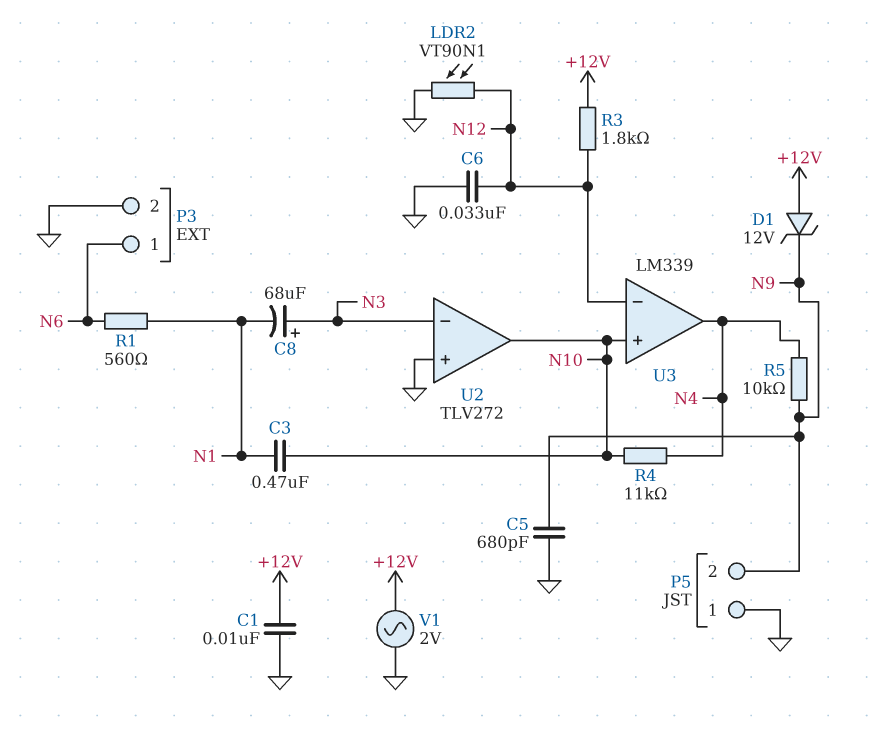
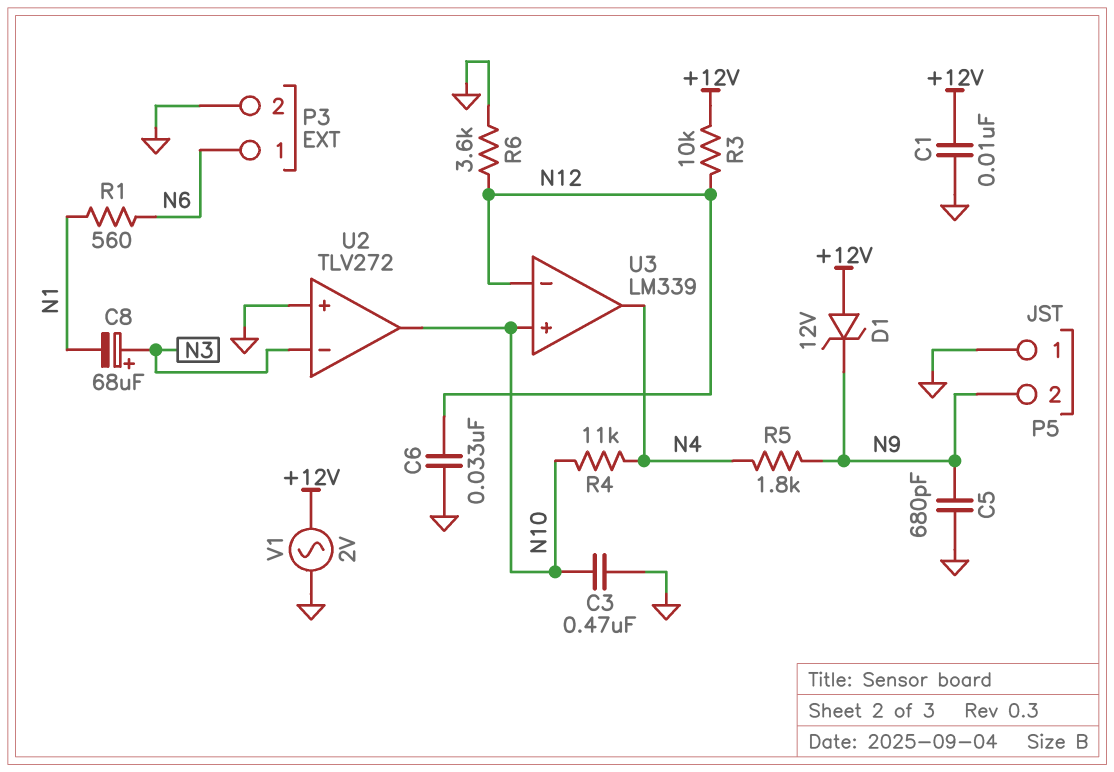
C3: 470nF (N1, N10) -> 470nF (GND, N10)
LDR2: VT90N1 (GND, N12) -> none
R3: 1.8k (+12V, N12) -> 10k (+12V, N12)
R5: 10k (N4, N9) -> 1.8k (N4, N9)
R6: none -> 3.6k (GND, N12)

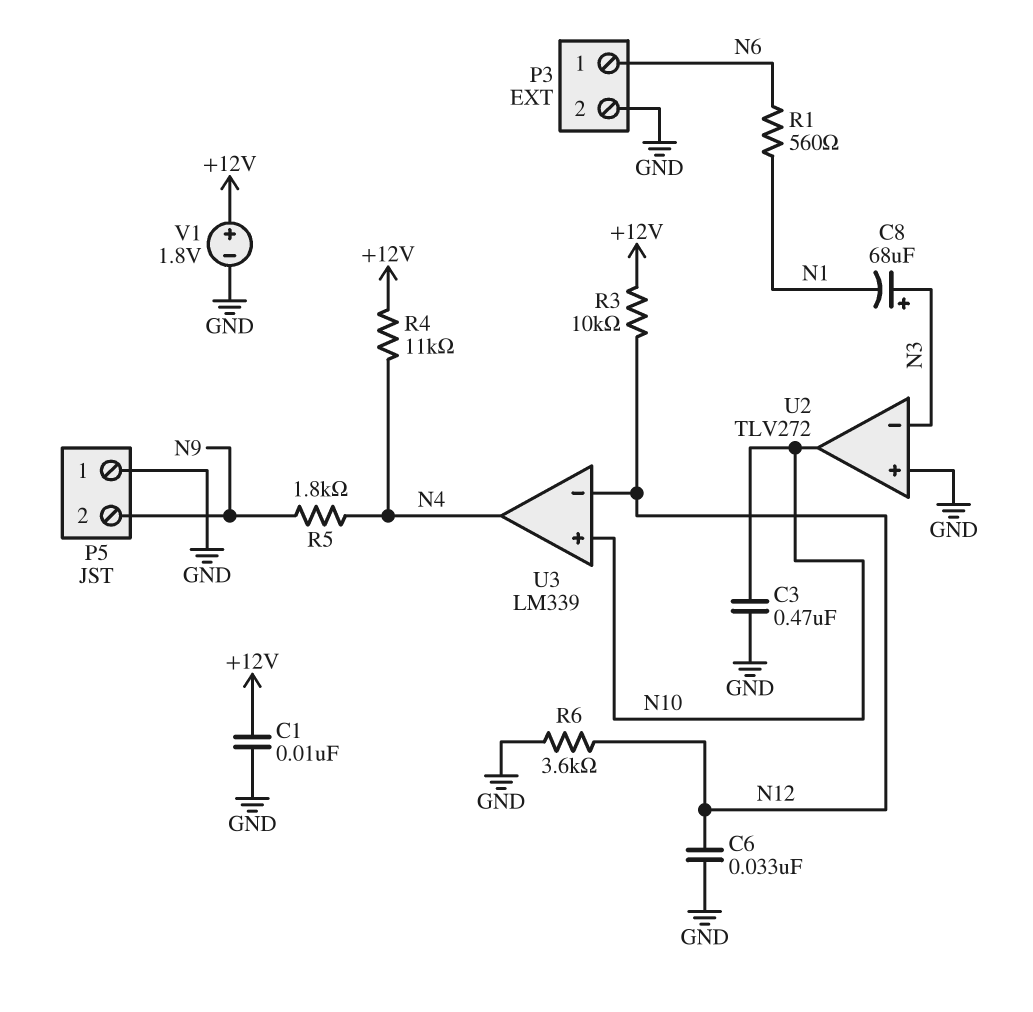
C5: 680pF (GND, N9) -> none
D1: zener 12V (A +12V, K N9) -> none
R4: 11k (N4, N10) -> 11k (+12V, N4)
V1: AC 2V (+12V, GND) -> 1.8V (plus +12V, minus GND)

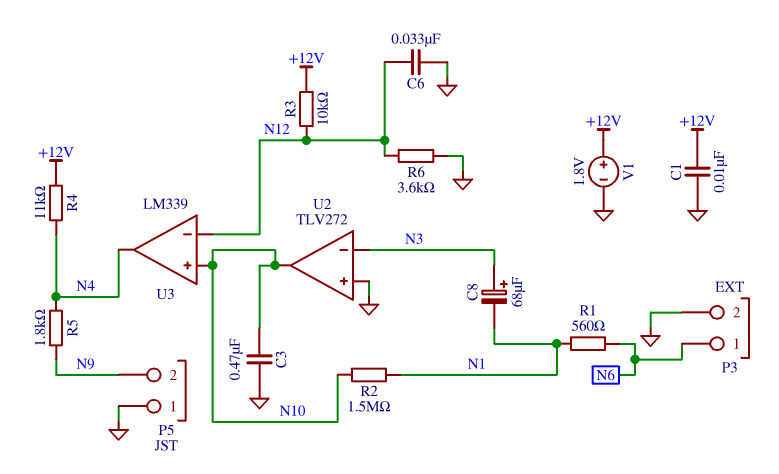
R2: none -> 1.5M (N1, N10)

